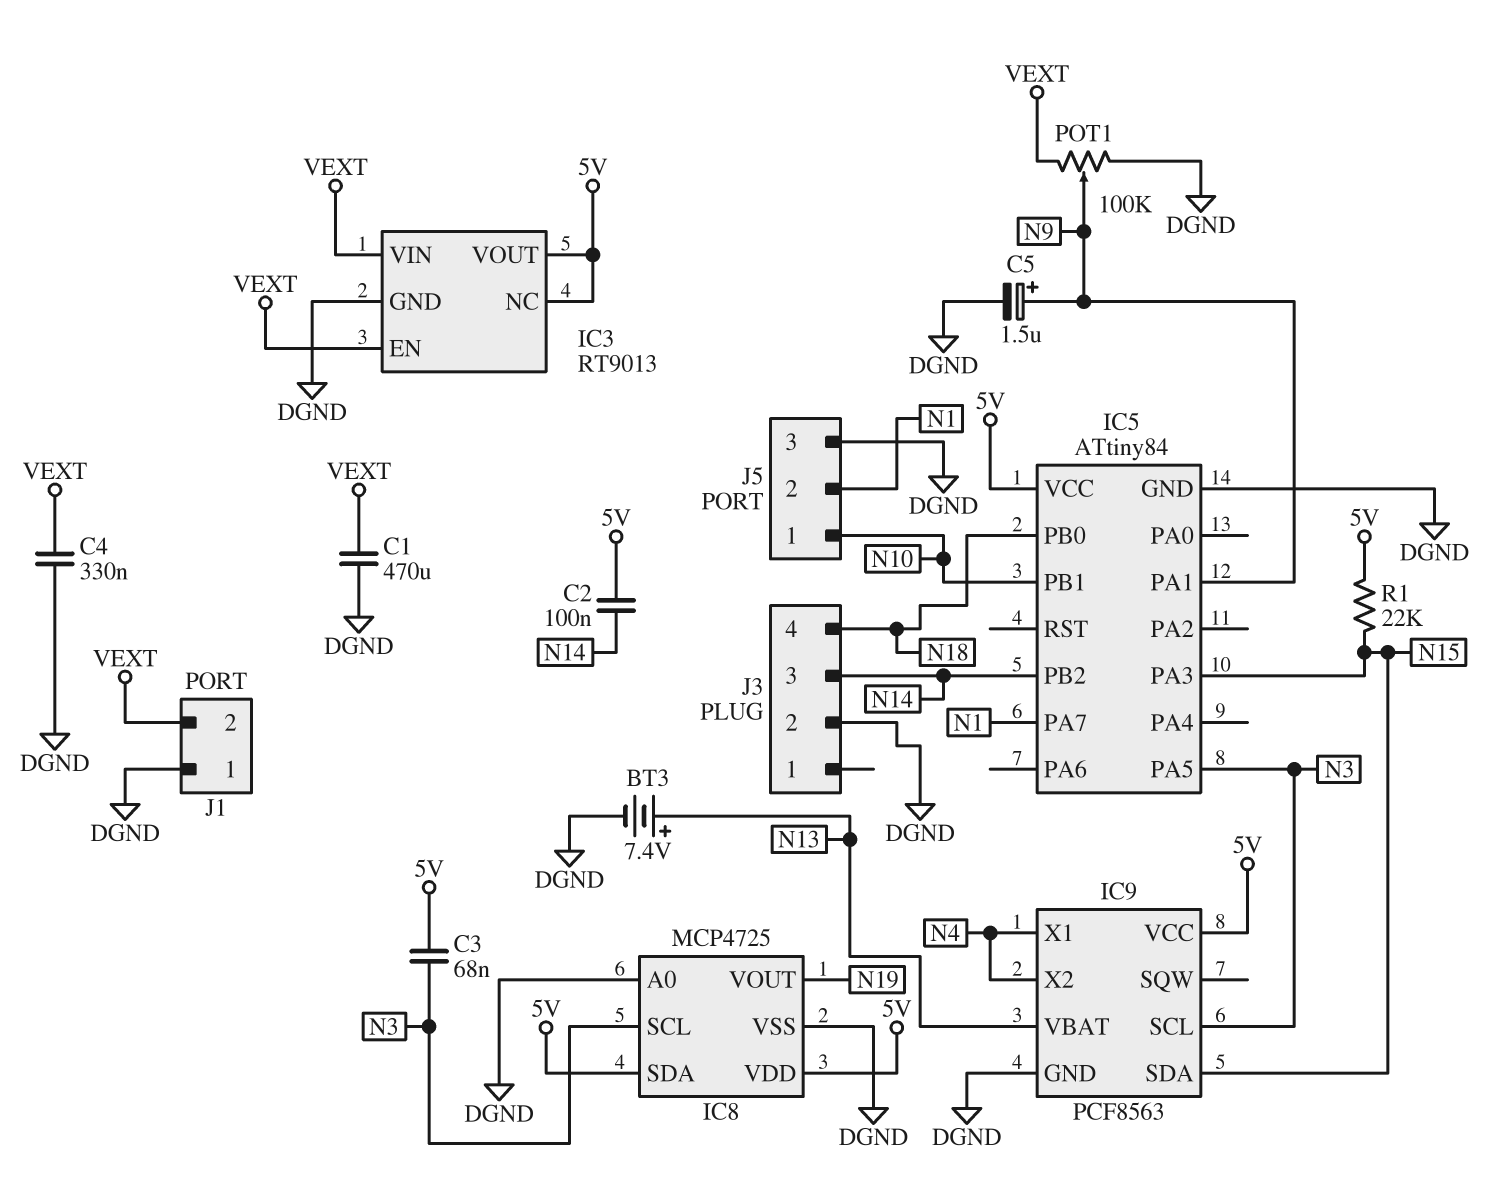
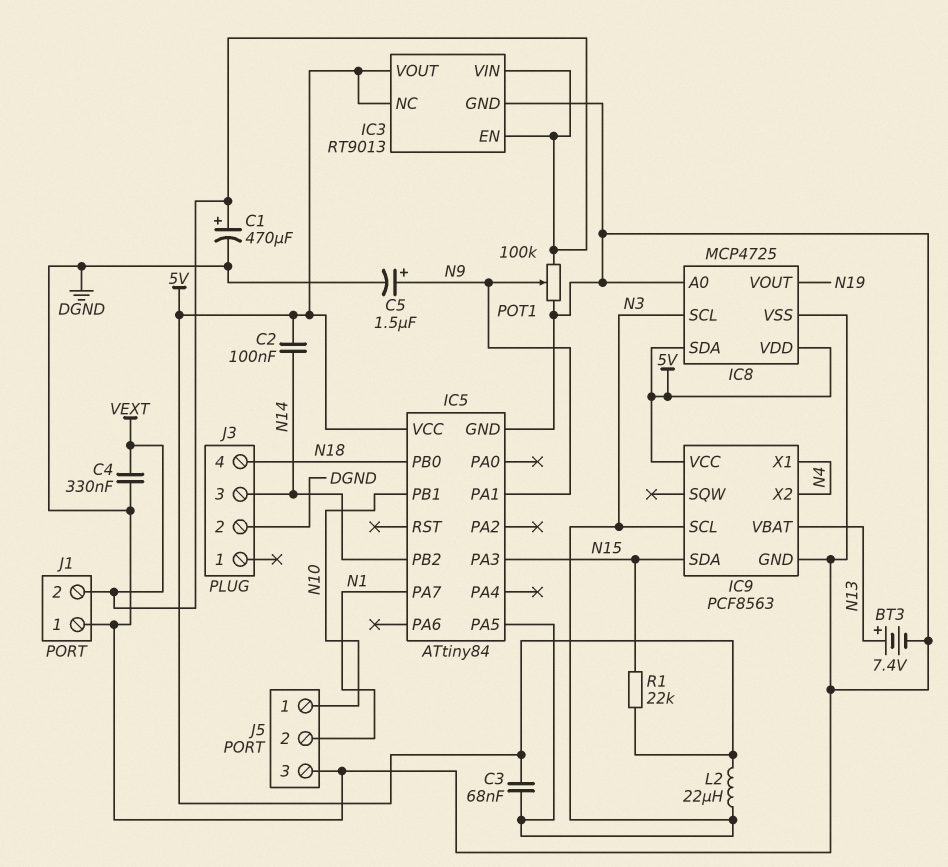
C1: 470uF (DGND, VEXT) -> 470uF (plus VEXT, minus DGND)
L2: none -> 22uH (5V, N3)

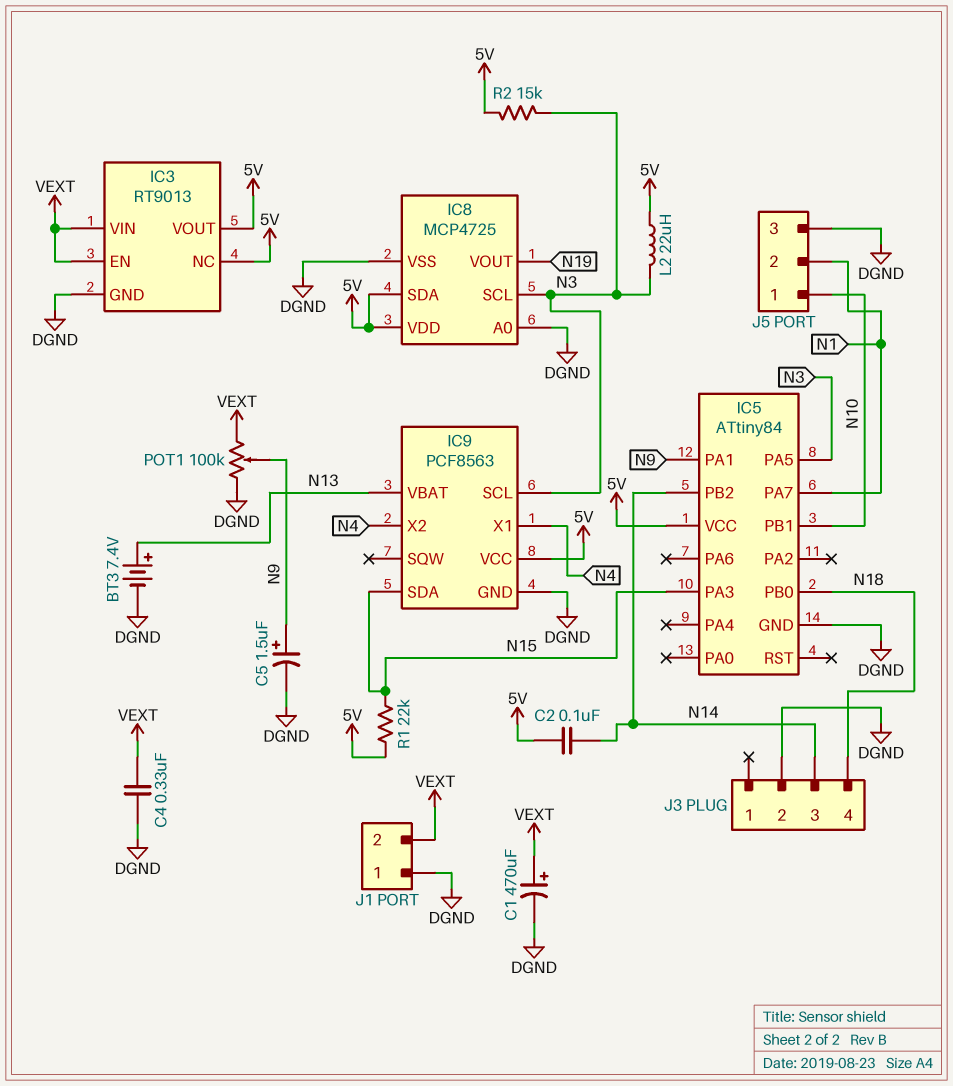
C3: 68nF (5V, N3) -> none
R2: none -> 15k (5V, N3)

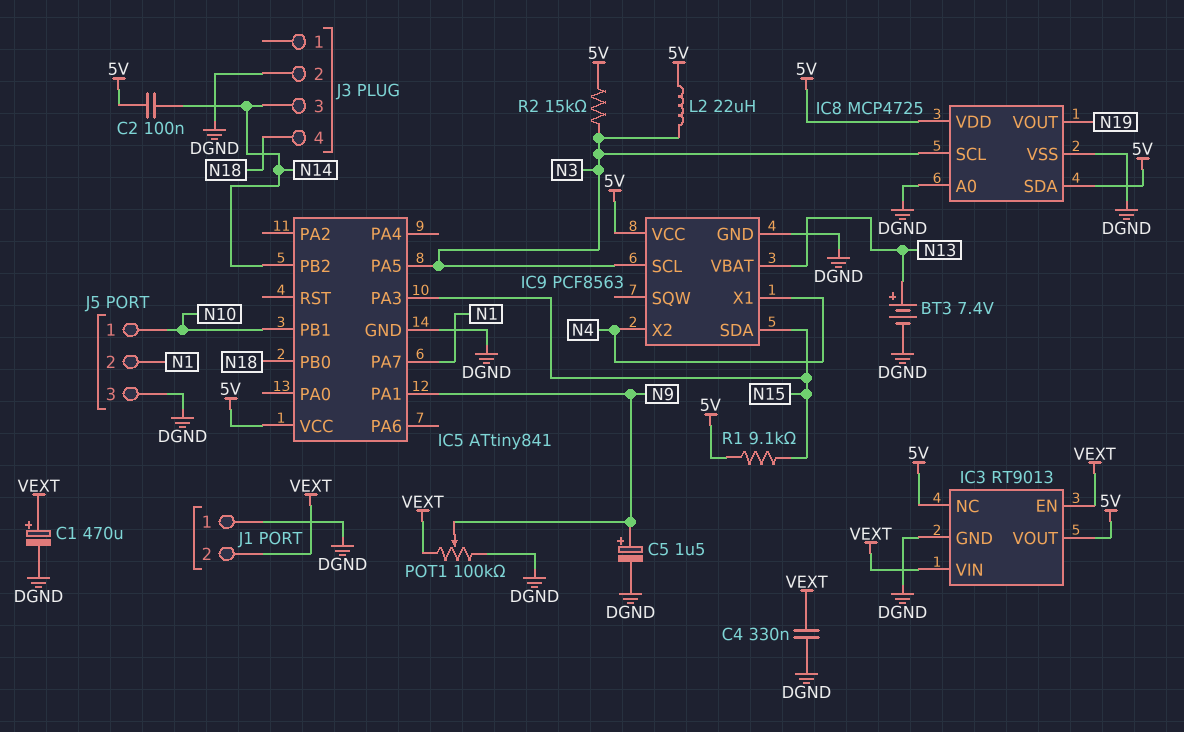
IC5: ATtiny84 -> ATtiny841
R1: 22k (5V, N15) -> 9.1k (5V, N15)

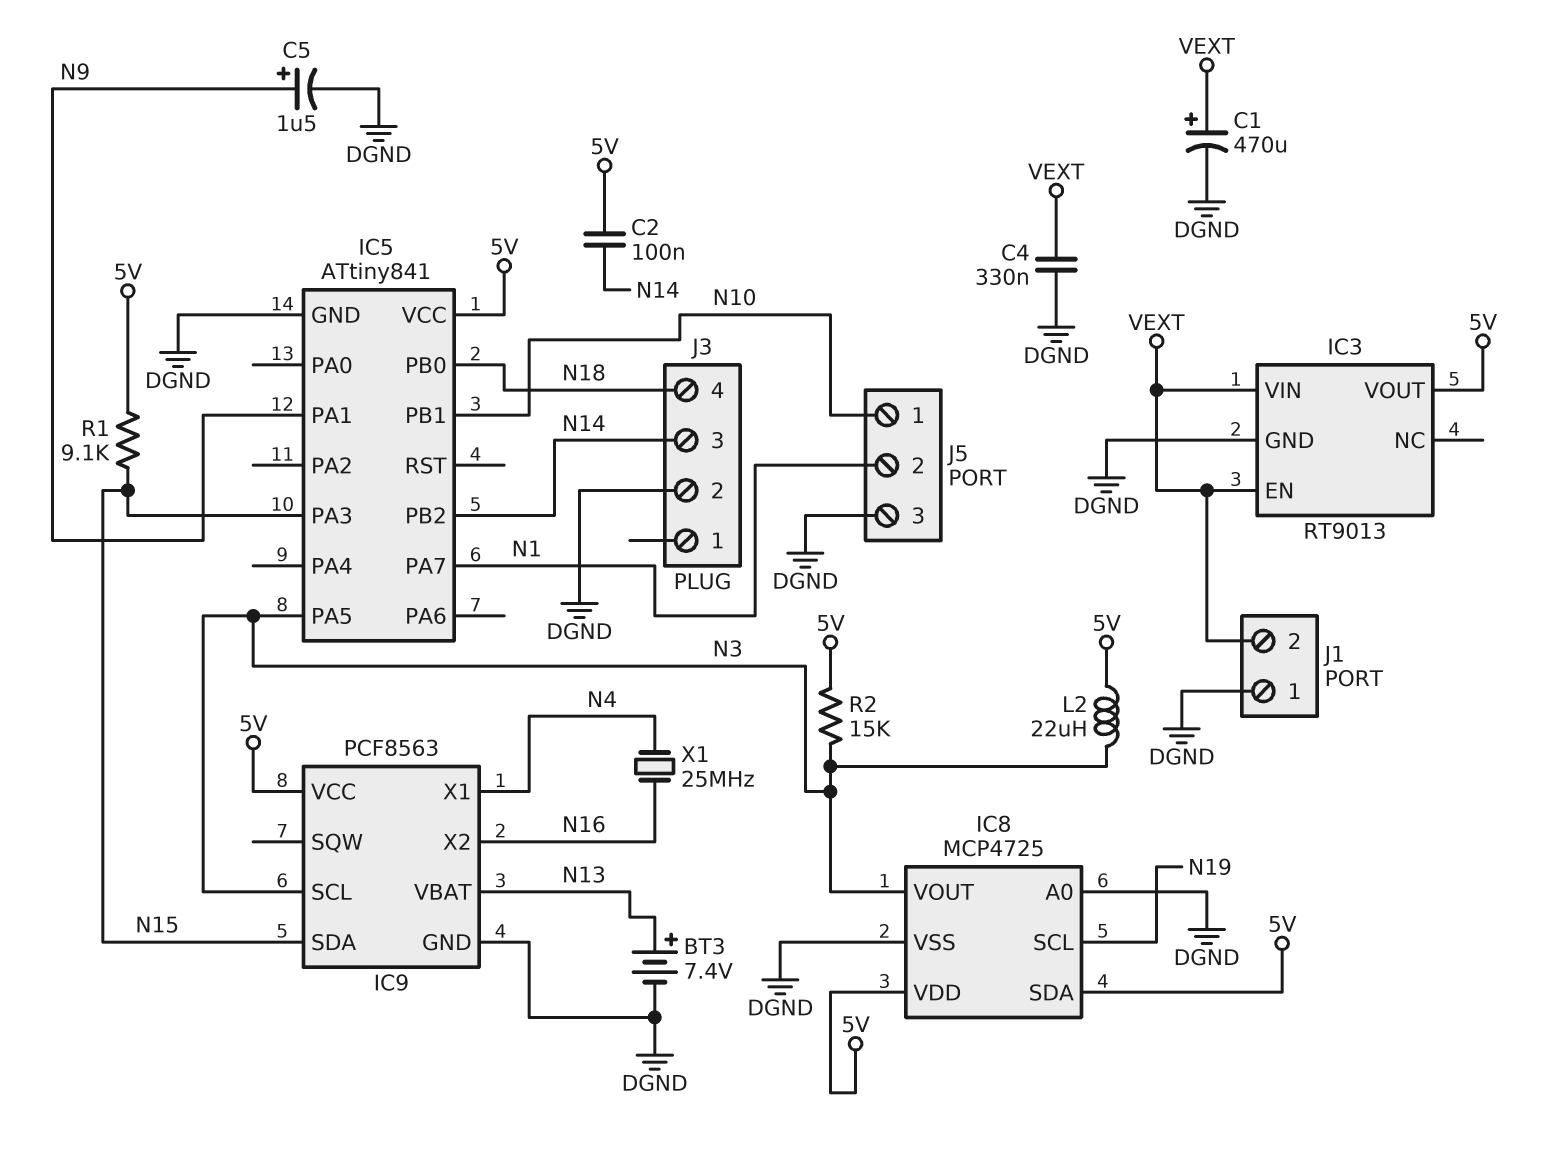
IC3 pin NC: 5V -> none
IC8 pin SCL: N3 -> N19
IC8 pin VOUT: N19 -> N3
IC9 pin X2: N4 -> N16
POT1: 100k (DGND, VEXT, wiper N9) -> none
X1: none -> 25MHz (N4, N16)

